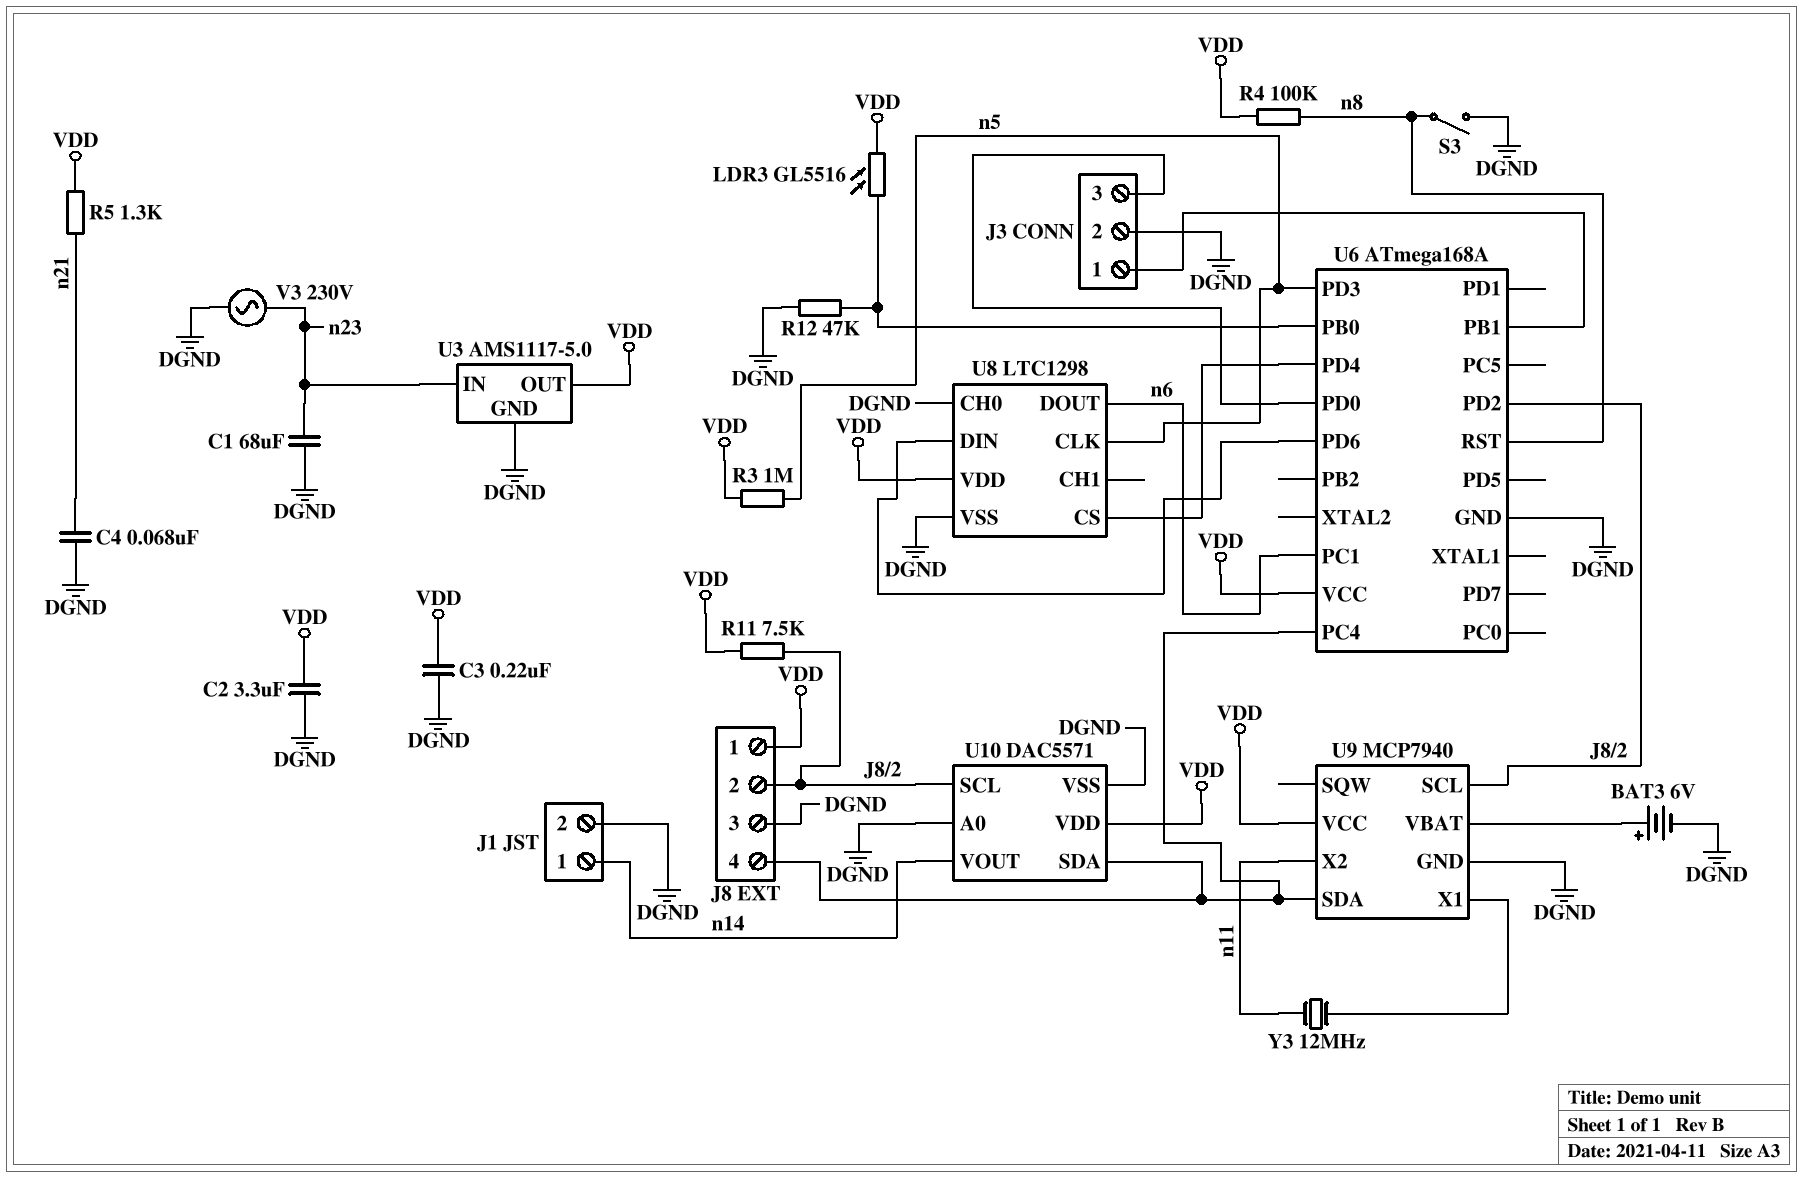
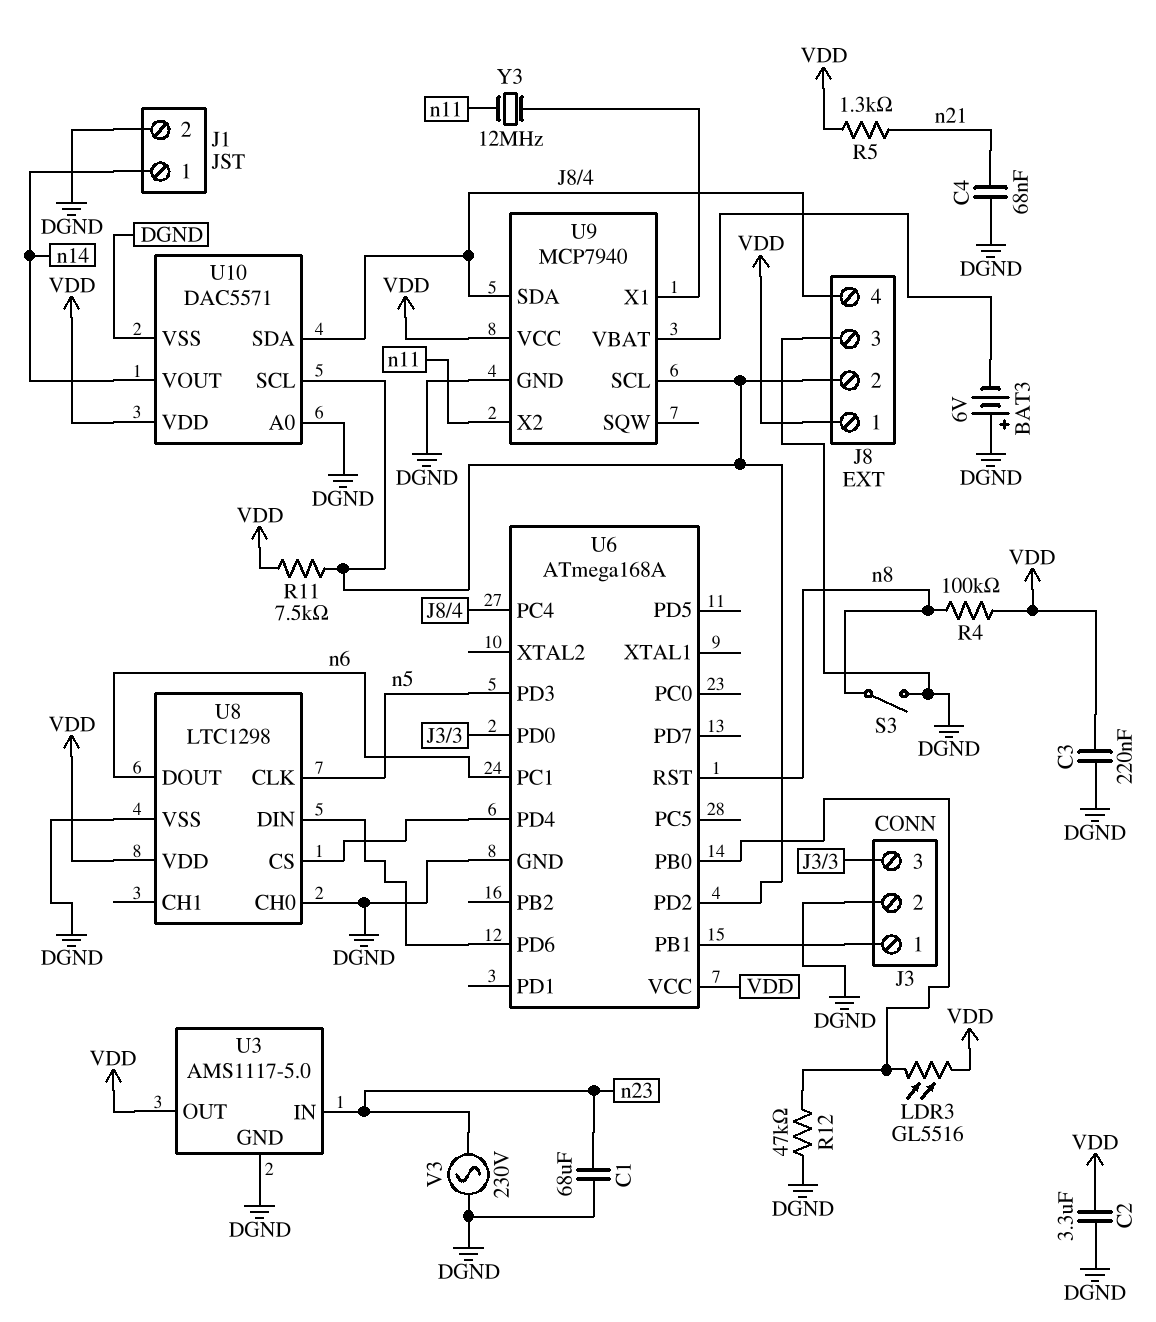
BAT3: 6V (plus U9/VBAT, minus DGND) -> 6V (plus DGND, minus U9/VBAT)
R3: 1M (VDD, n5) -> none

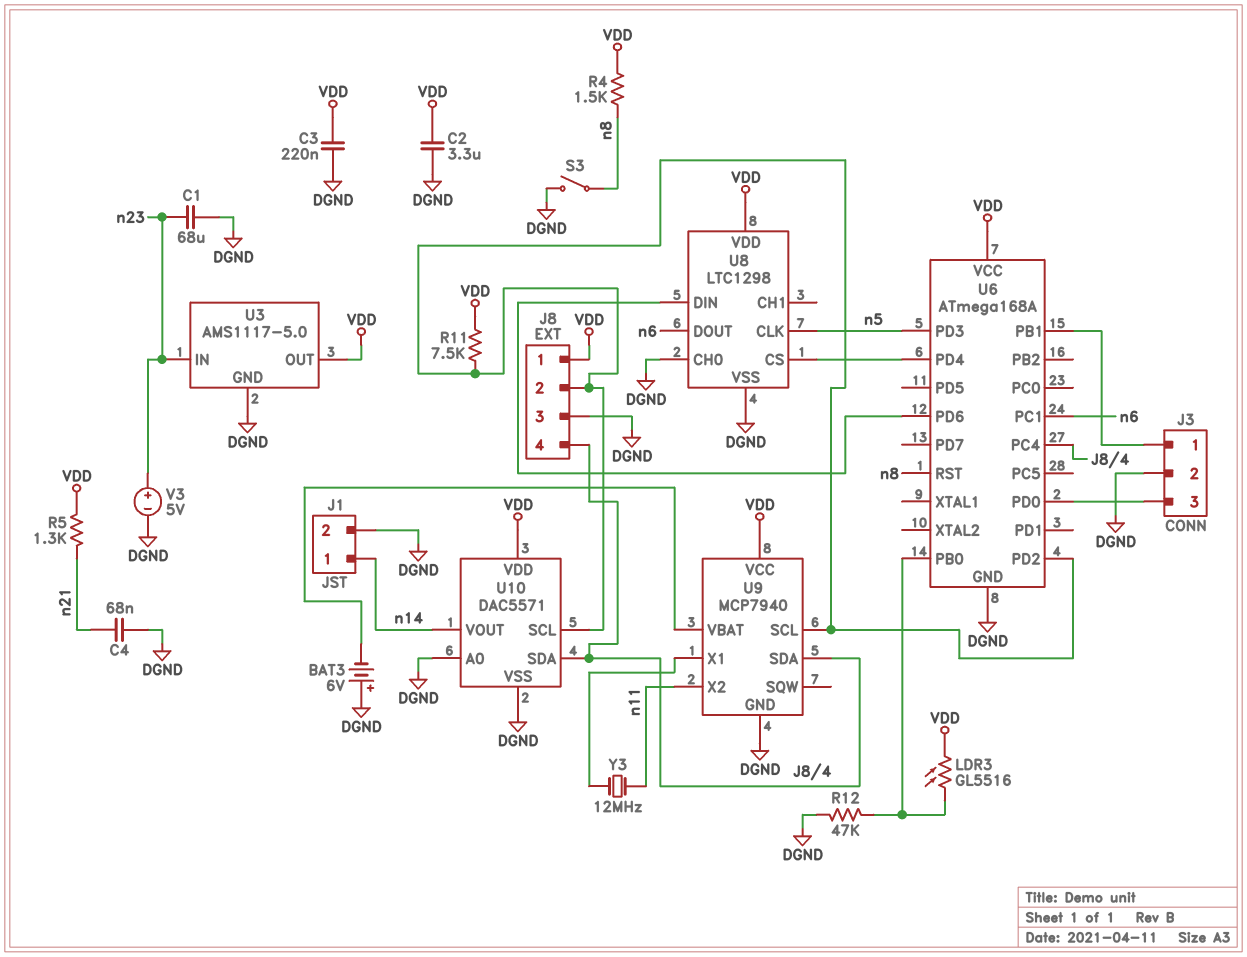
R4: 100k (VDD, n8) -> 1.5k (VDD, n8)
V3: AC 230V (DGND, n23) -> 5V (plus n23, minus DGND)

